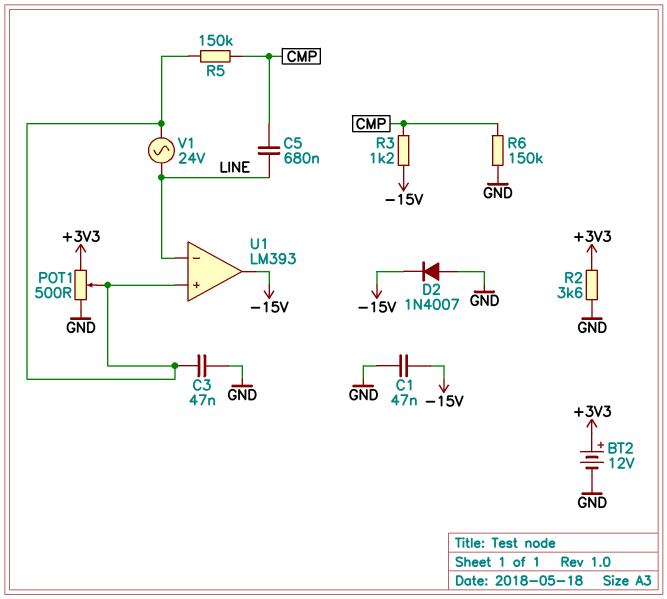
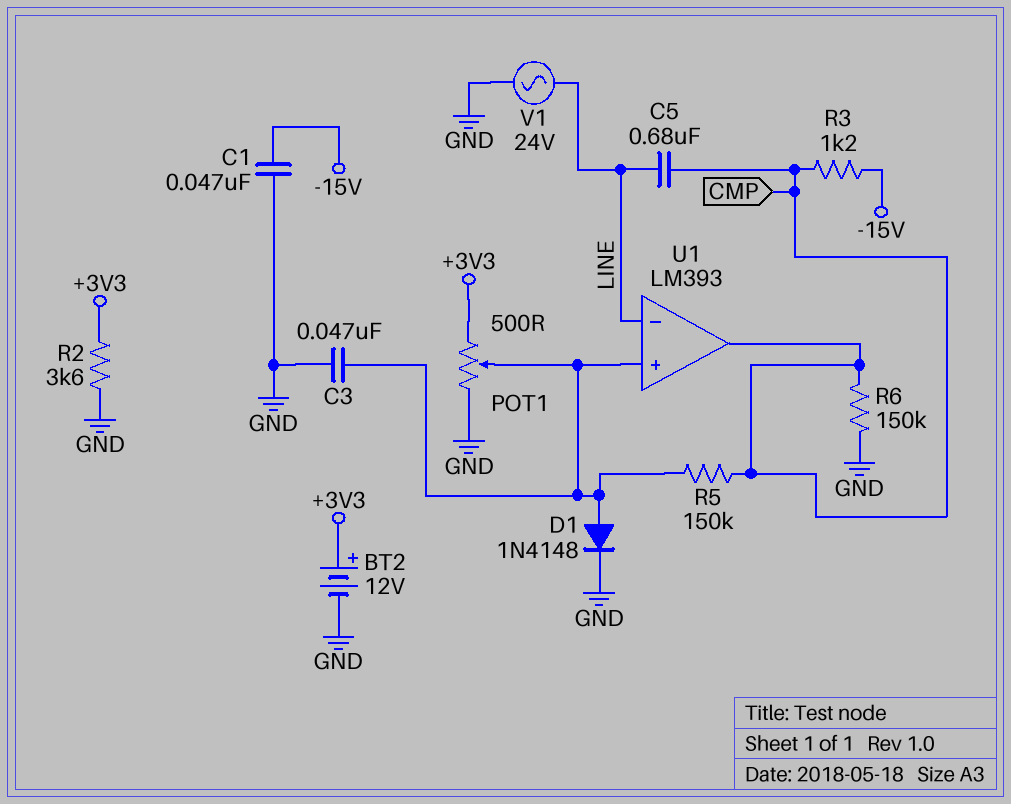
D1: none -> diode 1N4148 (A U1/in+, K GND)
D2: diode 1N4007 (A GND, K -15V) -> none
U1 pin out: -15V -> CMP
V1: AC 24V (LINE, U1/in+) -> AC 24V (GND, LINE)

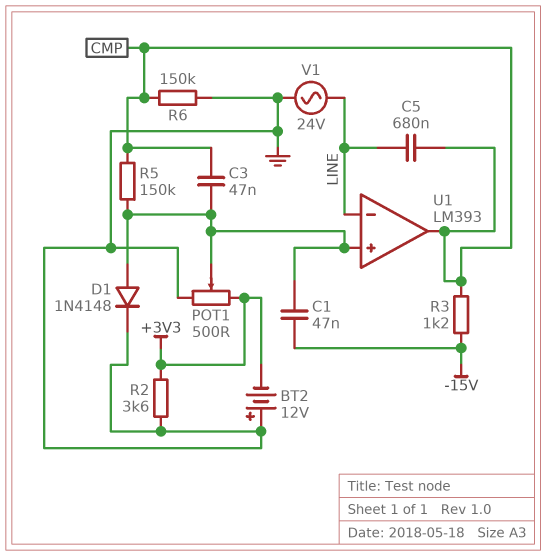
BT2: 12V (plus +3V3, minus GND) -> 12V (plus GND, minus +3V3)
C1: 47nF (-15V, GND) -> 47nF (-15V, U1/in+)
C3: 47nF (GND, U1/in+) -> 47nF (CMP, U1/in+)

